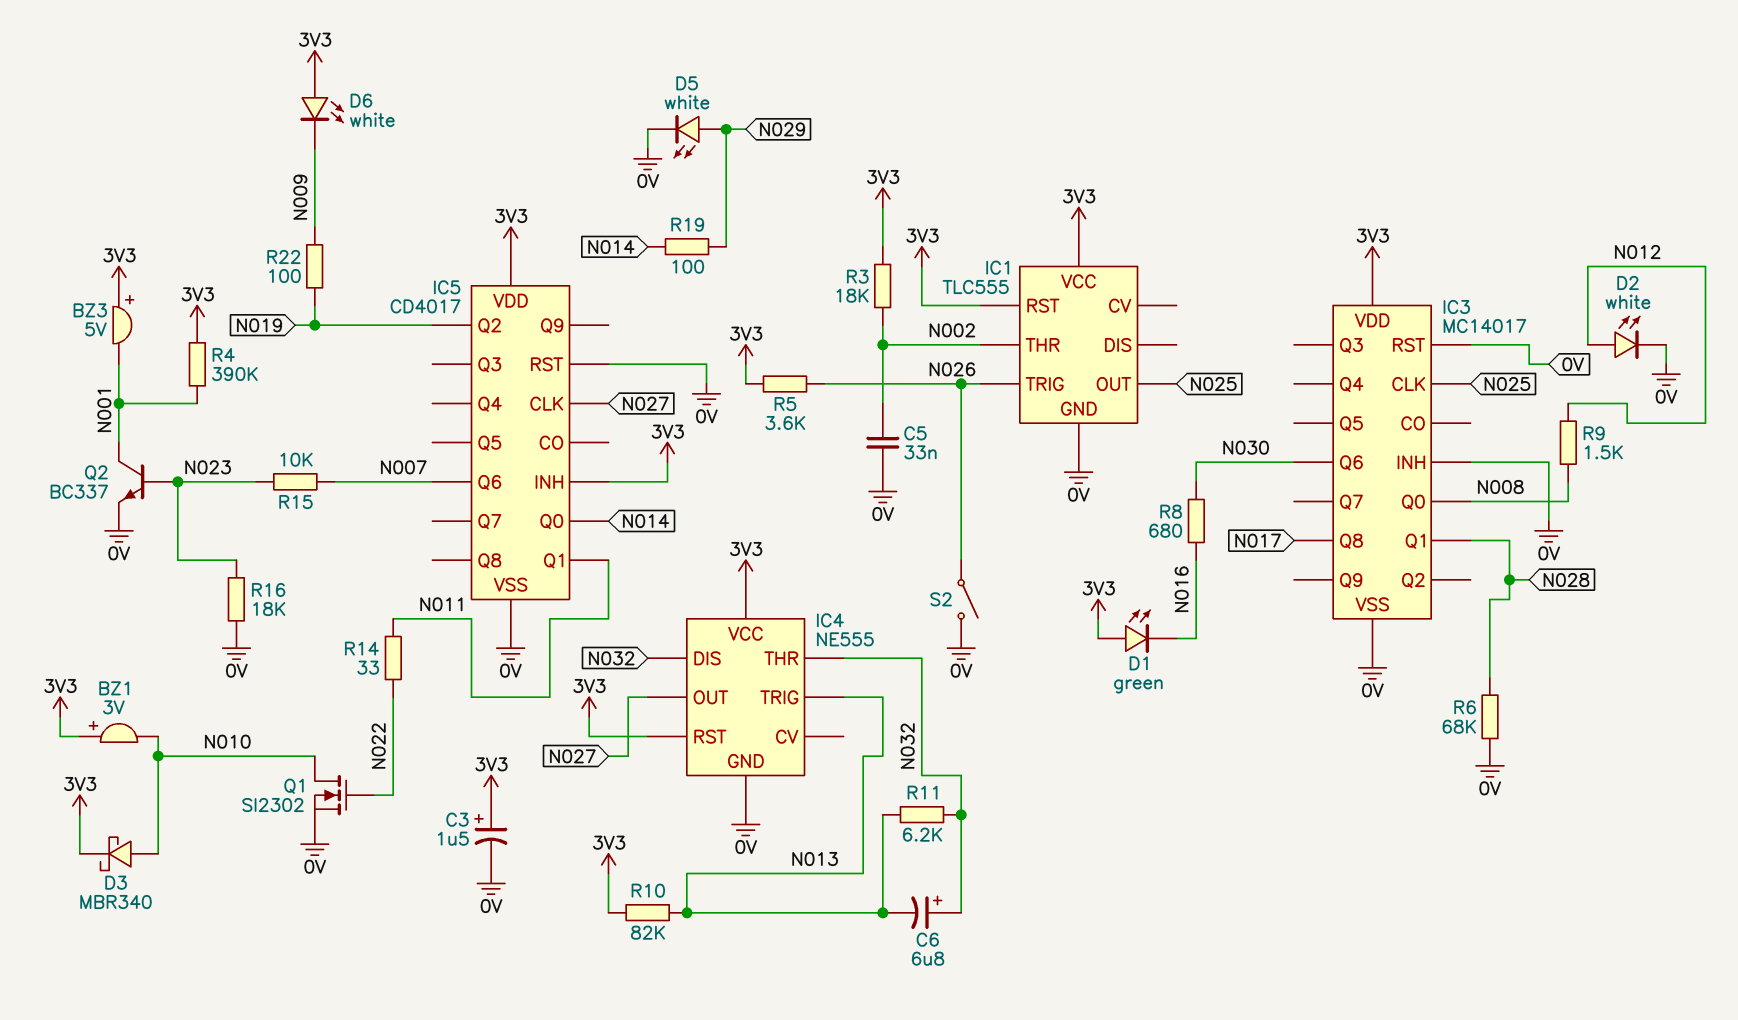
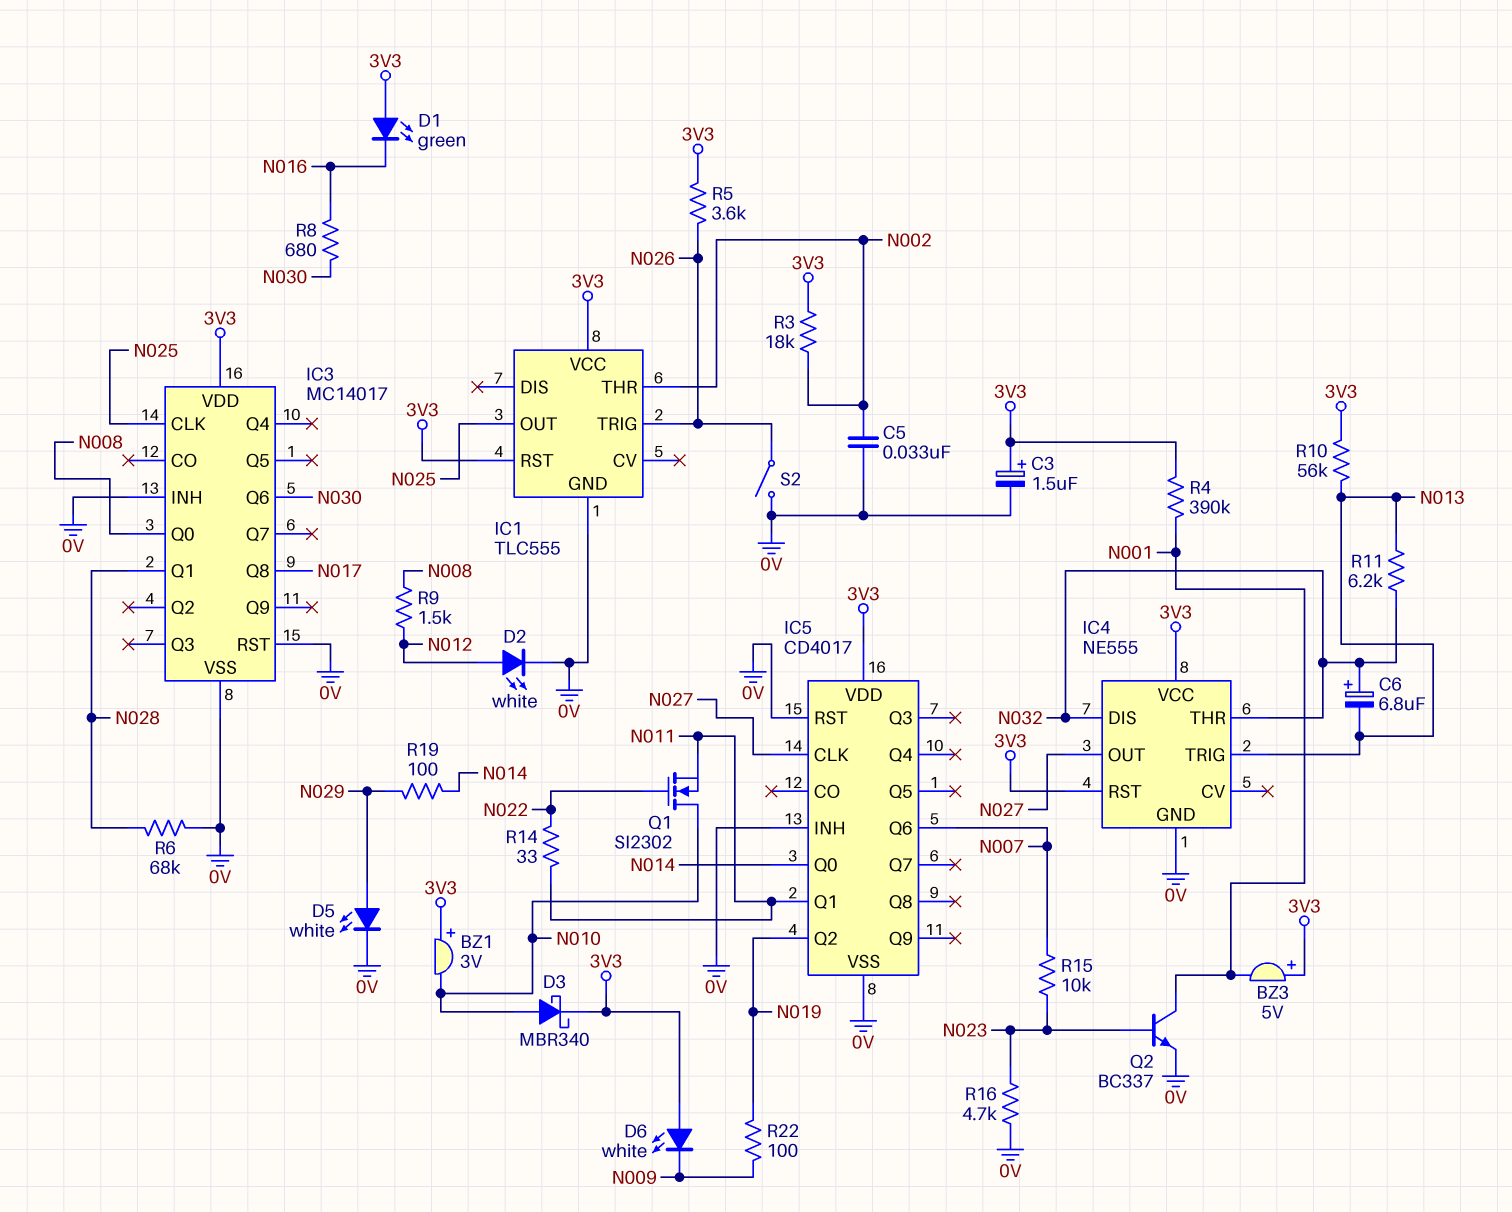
IC5 pin INH: 3V3 -> 0V
Q1: NMOS SI2302 (G N022, D N010, S 0V) -> NMOS SI2302 (G N022, D N010, S N011)
R10: 82k (3V3, N013) -> 56k (3V3, N013)
R16: 18k (0V, N023) -> 4.7k (0V, N023)

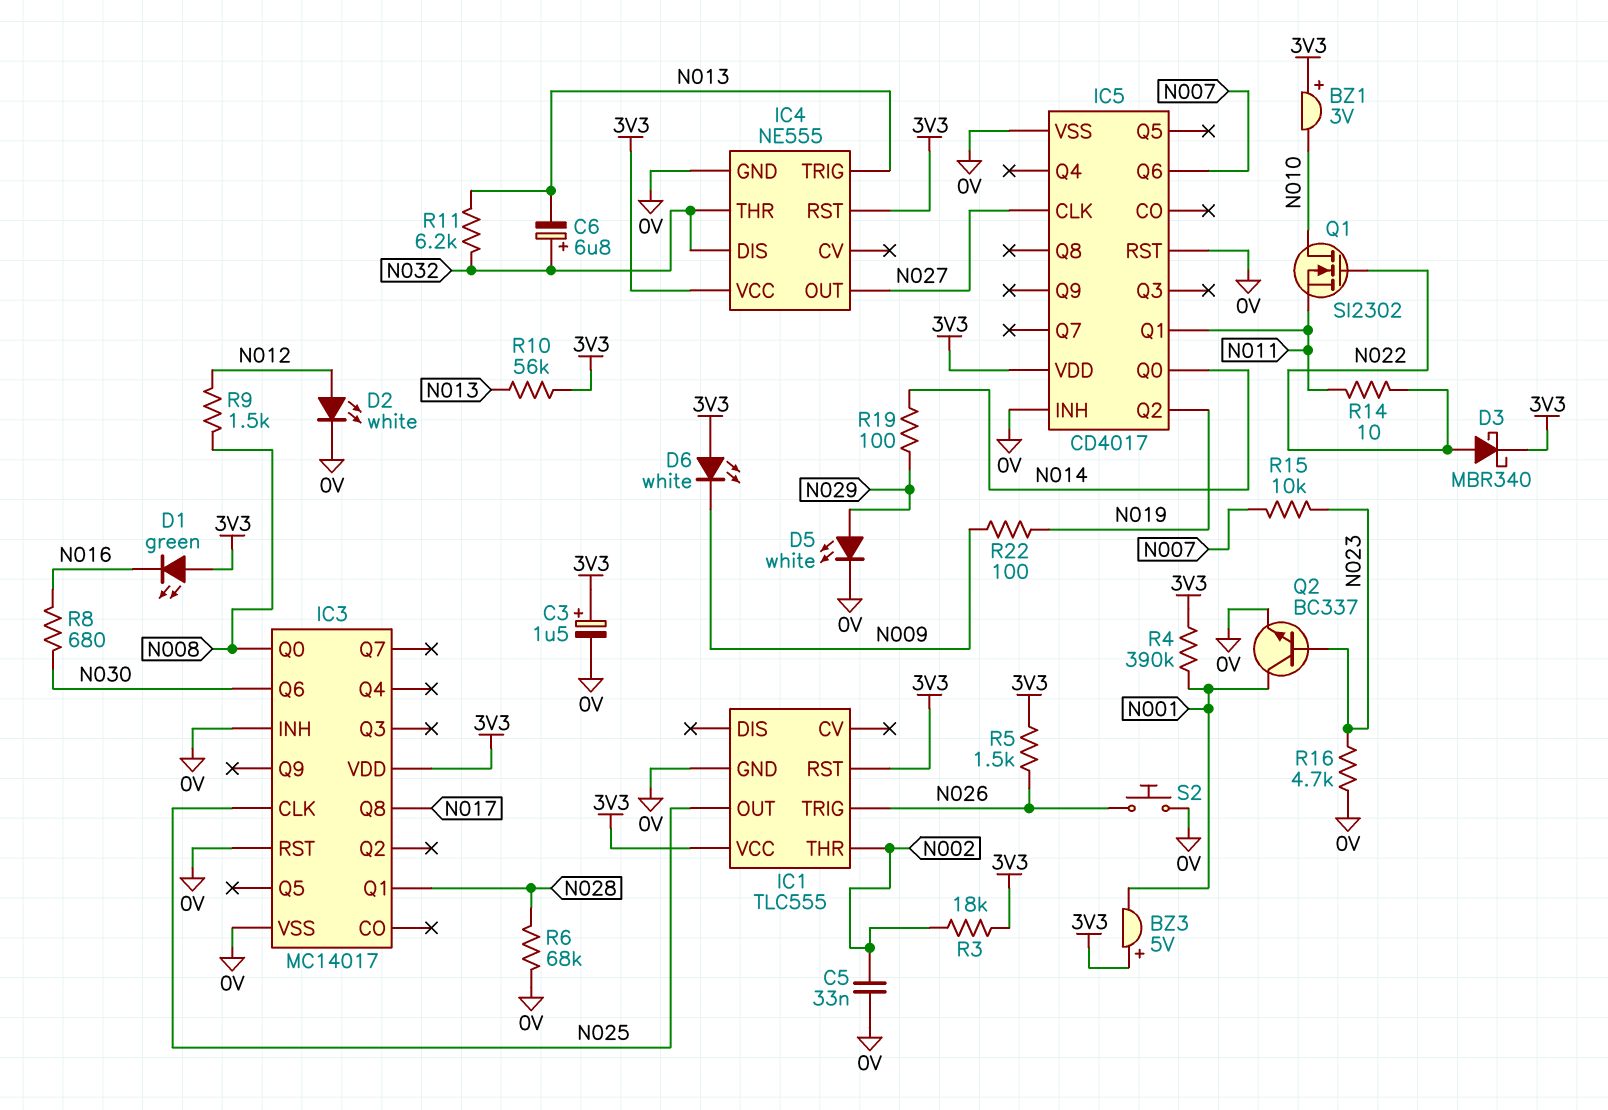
D3: schottky MBR340 (A N010, K 3V3) -> schottky MBR340 (A N022, K 3V3)
R5: 3.6k (3V3, N026) -> 1.5k (3V3, N026)
R14: 33 (N011, N022) -> 10 (N011, N022)
S2: switch (0V, N026) -> button (0V, N026)

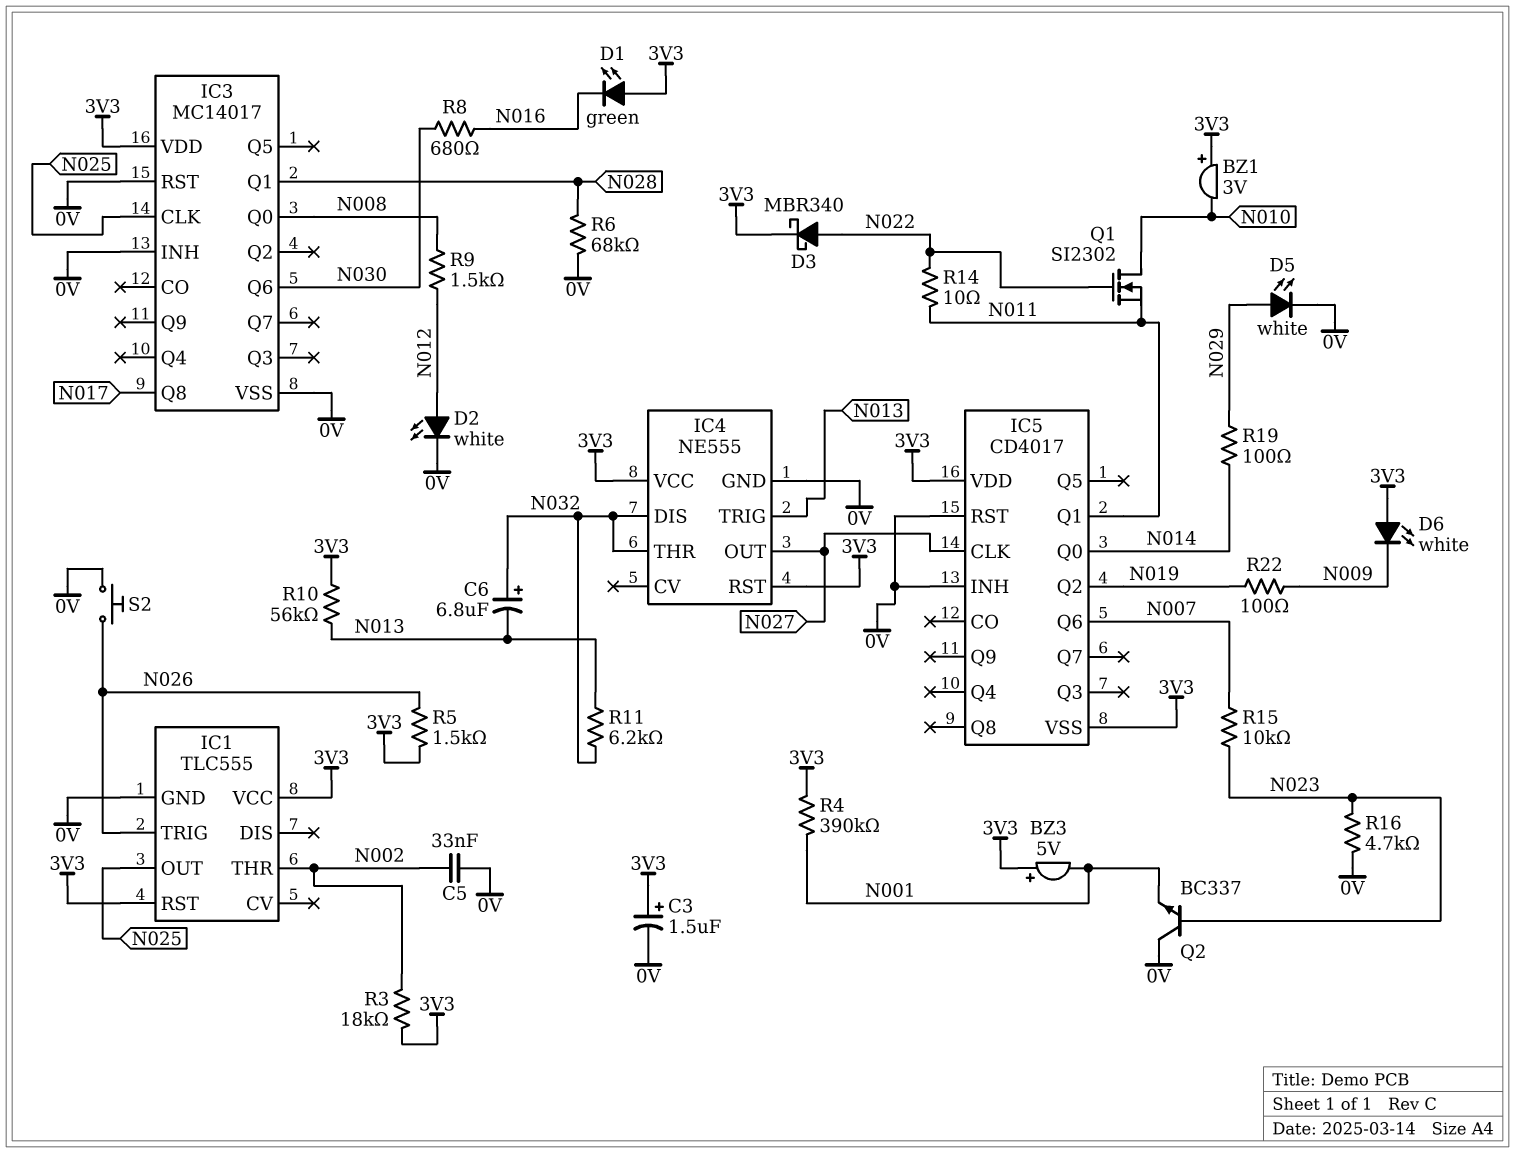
IC5 pin VSS: 0V -> 3V3
Q2: NPN BC337 (B N023, C N001, E 0V) -> NPN BC337 (B N023, C 0V, E N001)

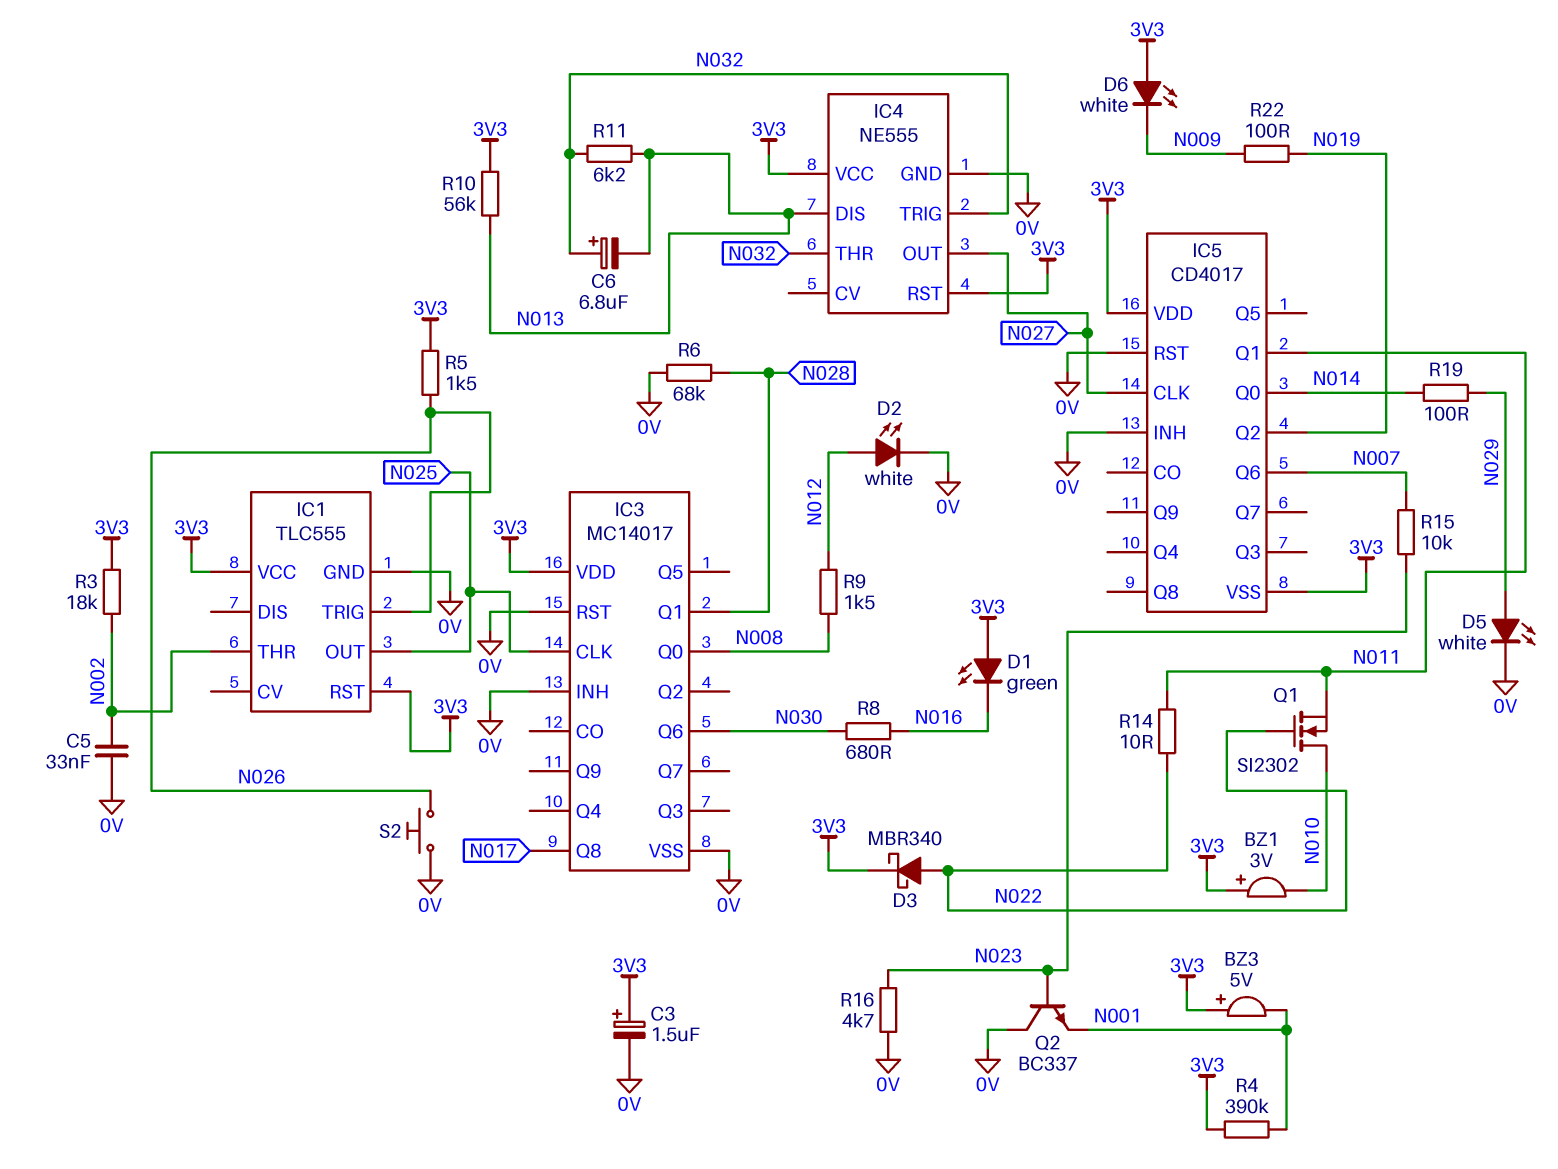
IC4 pin DIS: N032 -> N013
IC4 pin TRIG: N013 -> N032

